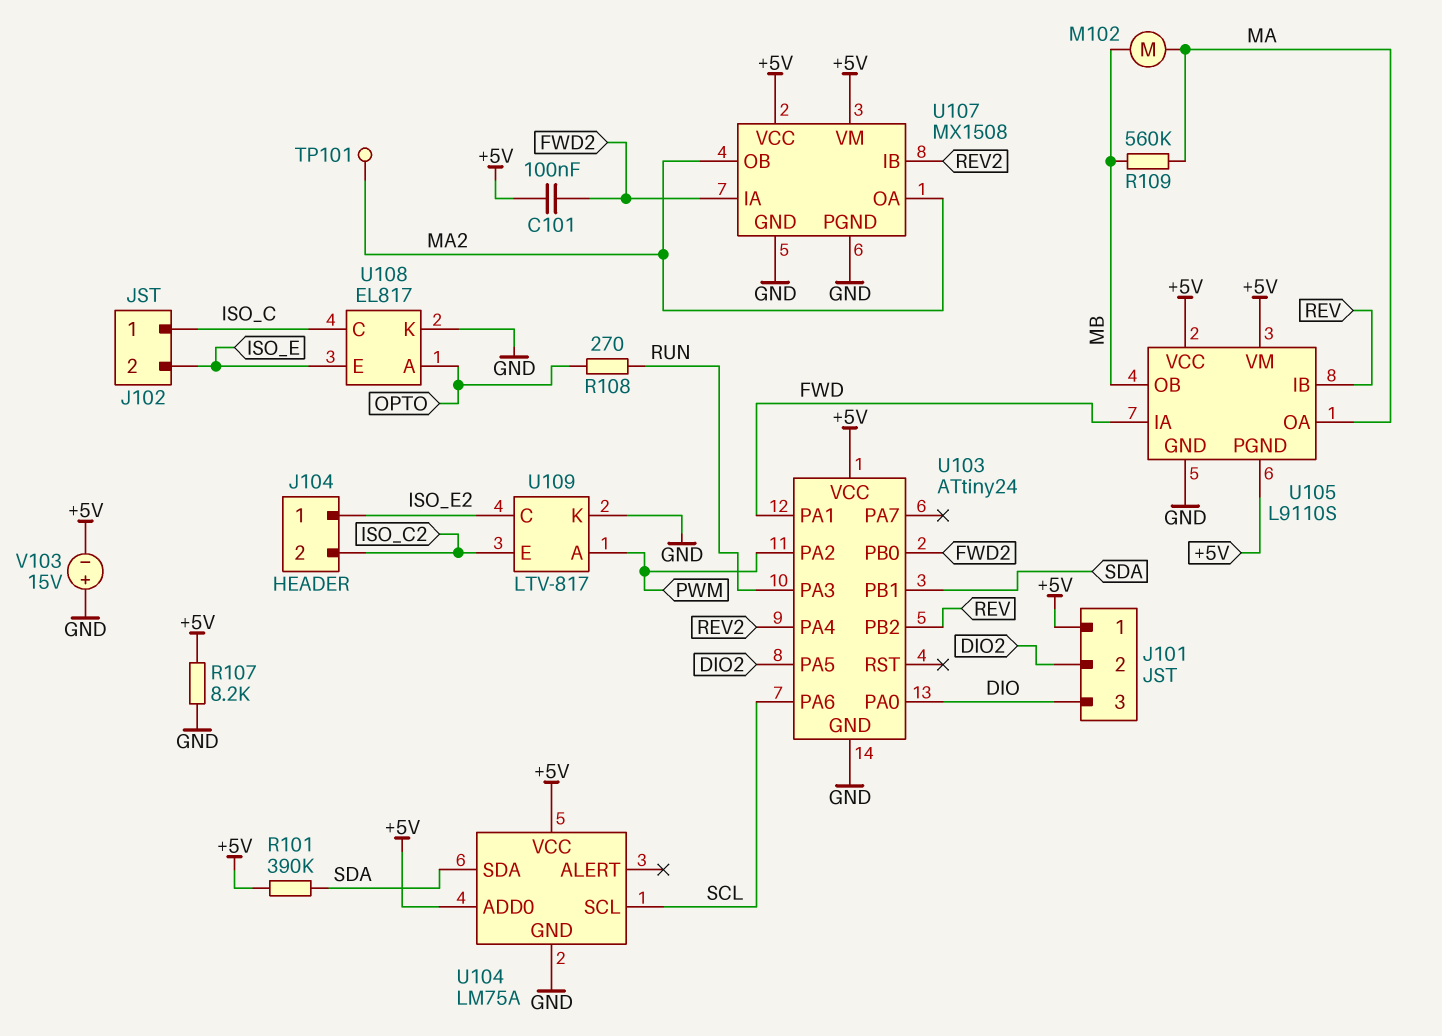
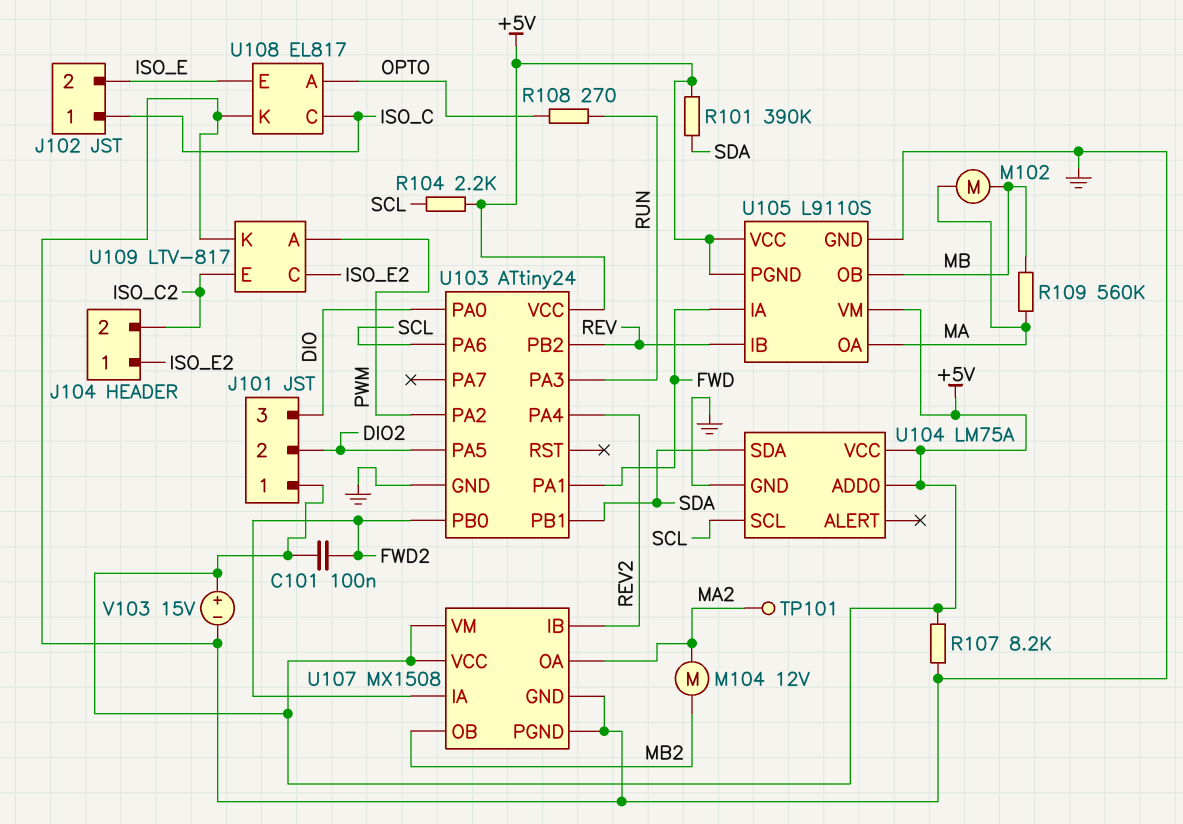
M104: none -> motor 12V (MA2, MB2)
R104: none -> 2.2k (+5V, SCL)
U107 pin OB: MA2 -> MB2
V103: 15V (plus GND, minus +5V) -> 15V (plus +5V, minus GND)

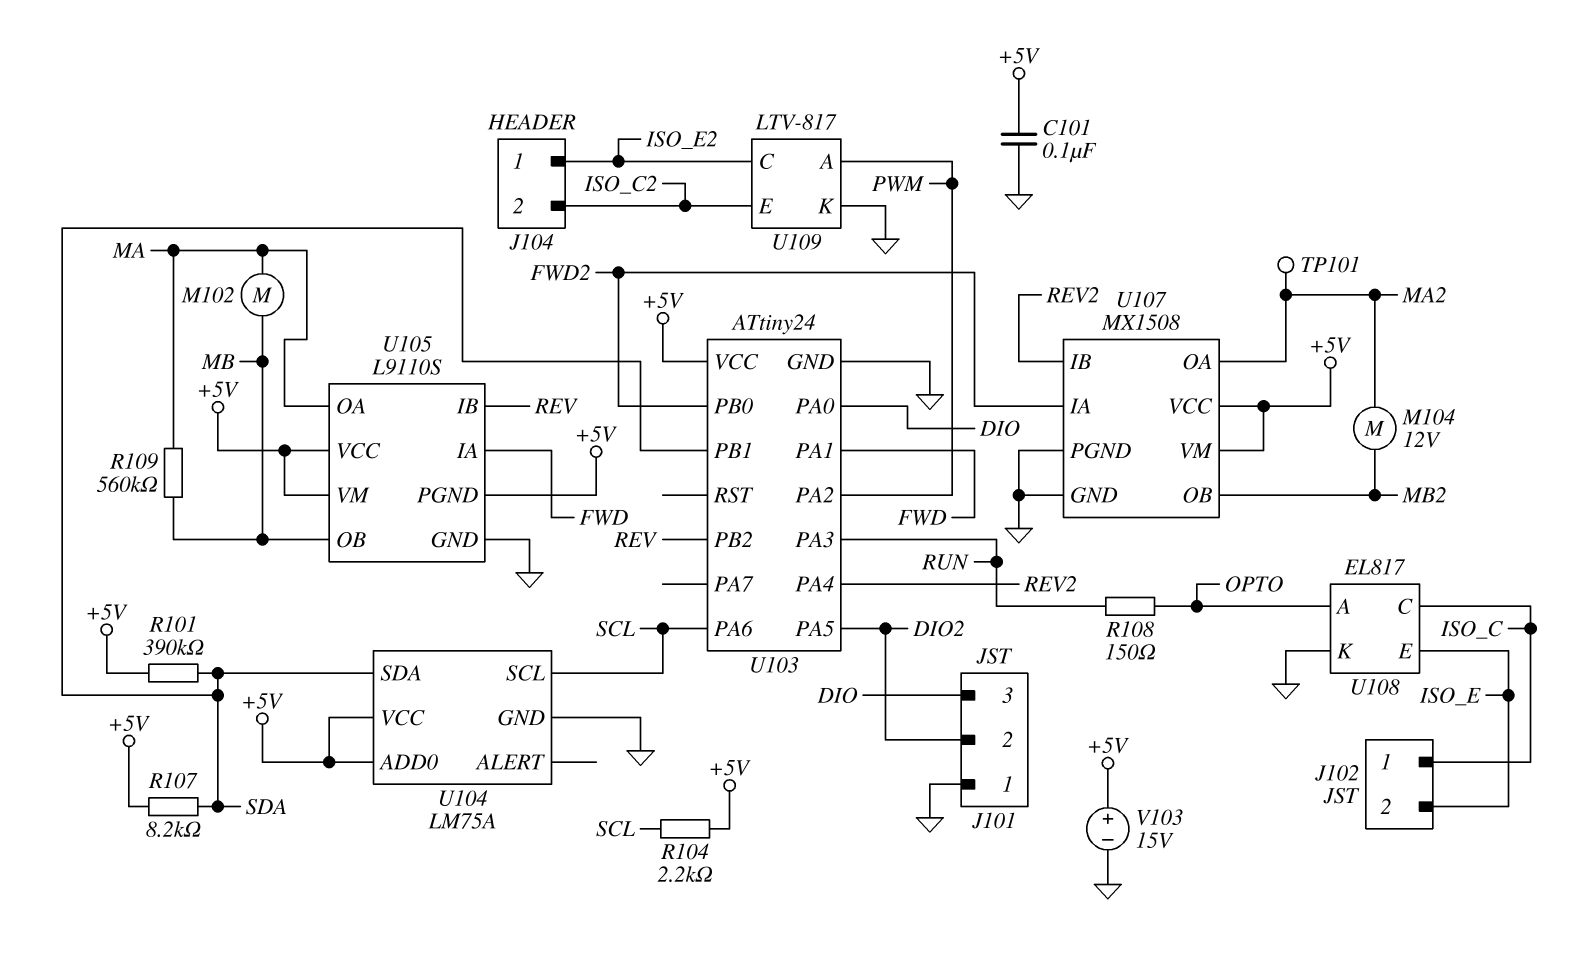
C101: 100nF (+5V, FWD2) -> 100nF (+5V, GND)
J101 pin 1: +5V -> GND
R107: 8.2k (+5V, GND) -> 8.2k (+5V, SDA)
R108: 270 (OPTO, RUN) -> 150 (OPTO, RUN)

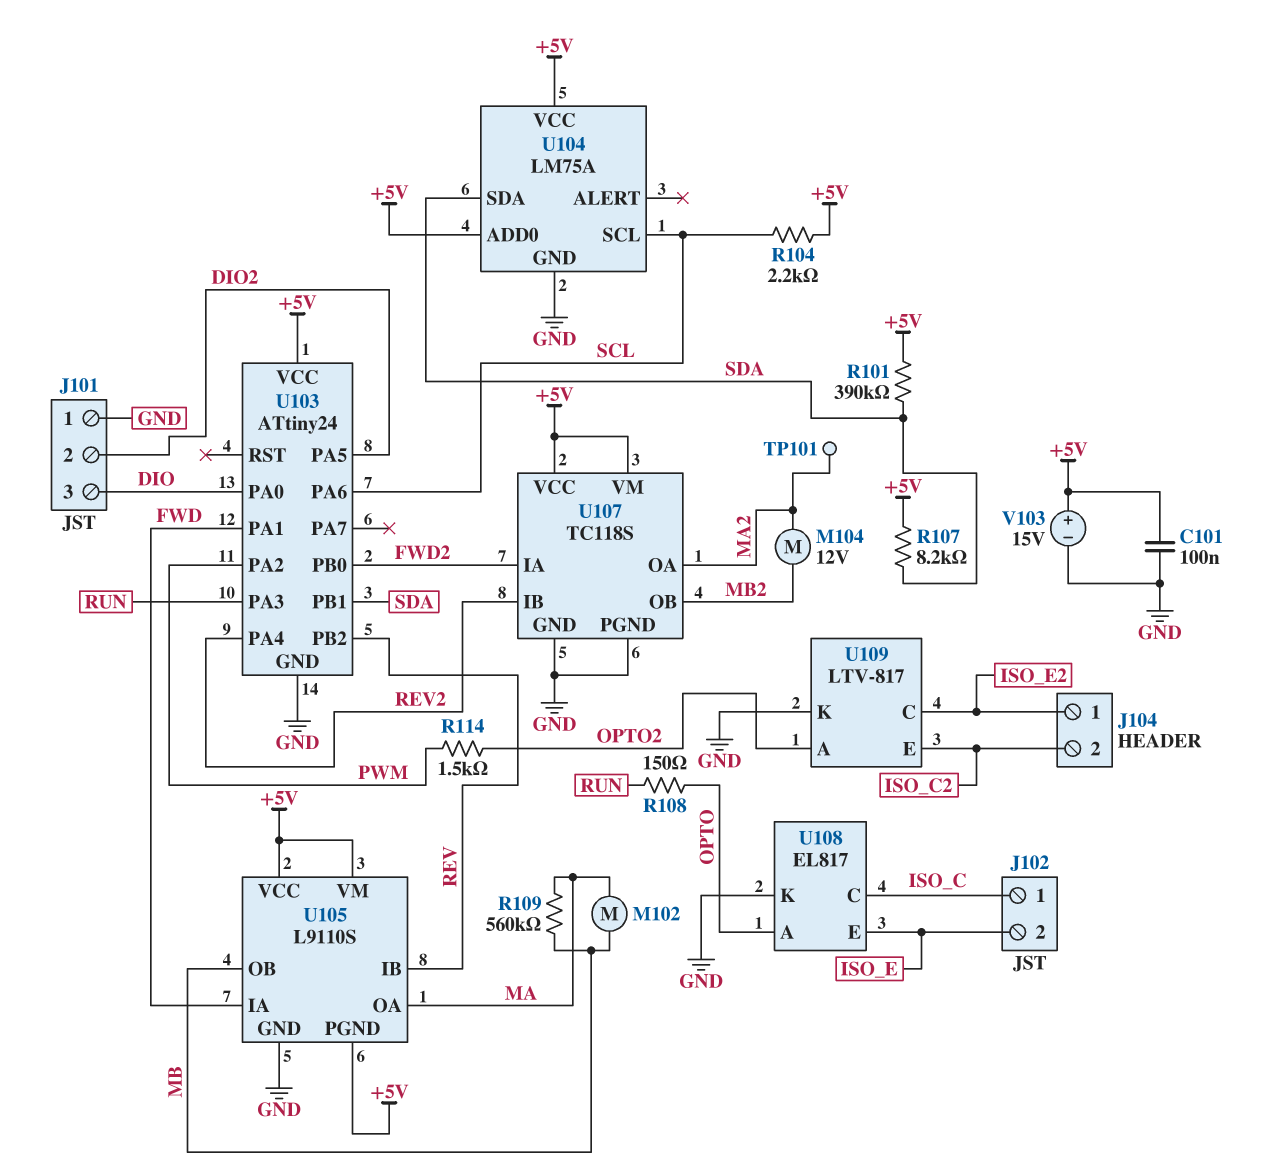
R114: none -> 1.5k (OPTO2, PWM)
U107: MX1508 -> TC118S
U109 pin A: PWM -> OPTO2

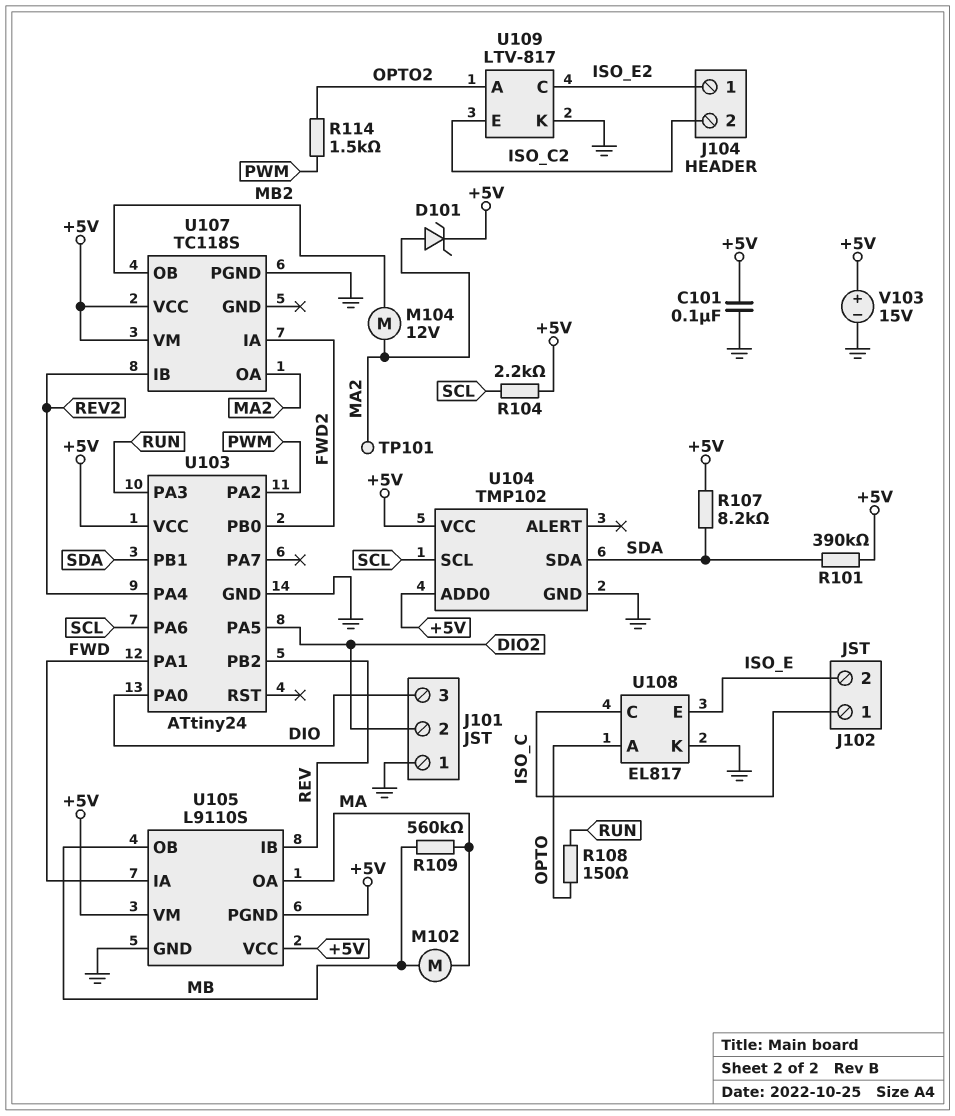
D101: none -> zener (A MA2, K +5V)
U104: LM75A -> TMP102
U107 pin GND: GND -> none

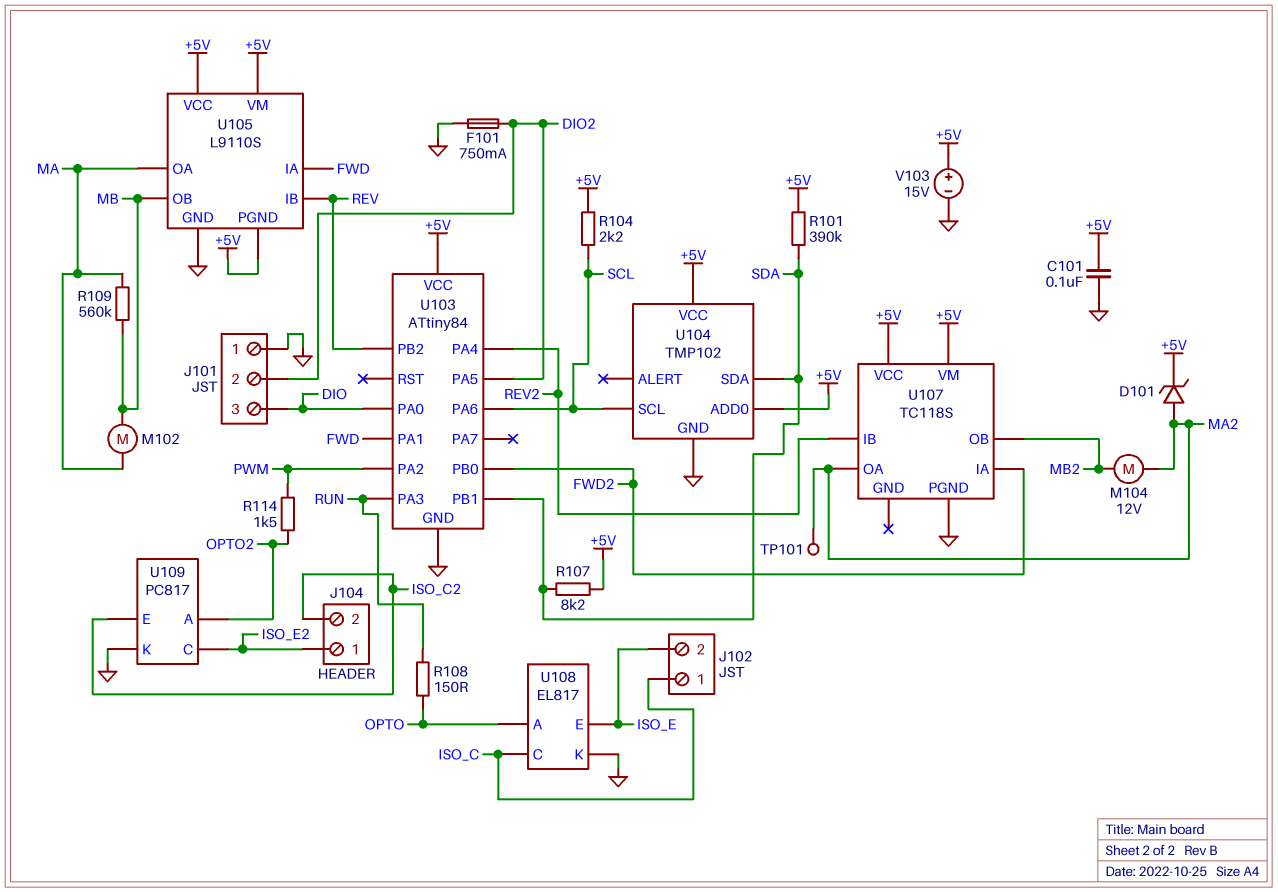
F101: none -> 750mA (DIO2, GND)
U103: ATtiny24 -> ATtiny84
U109: LTV-817 -> PC817

